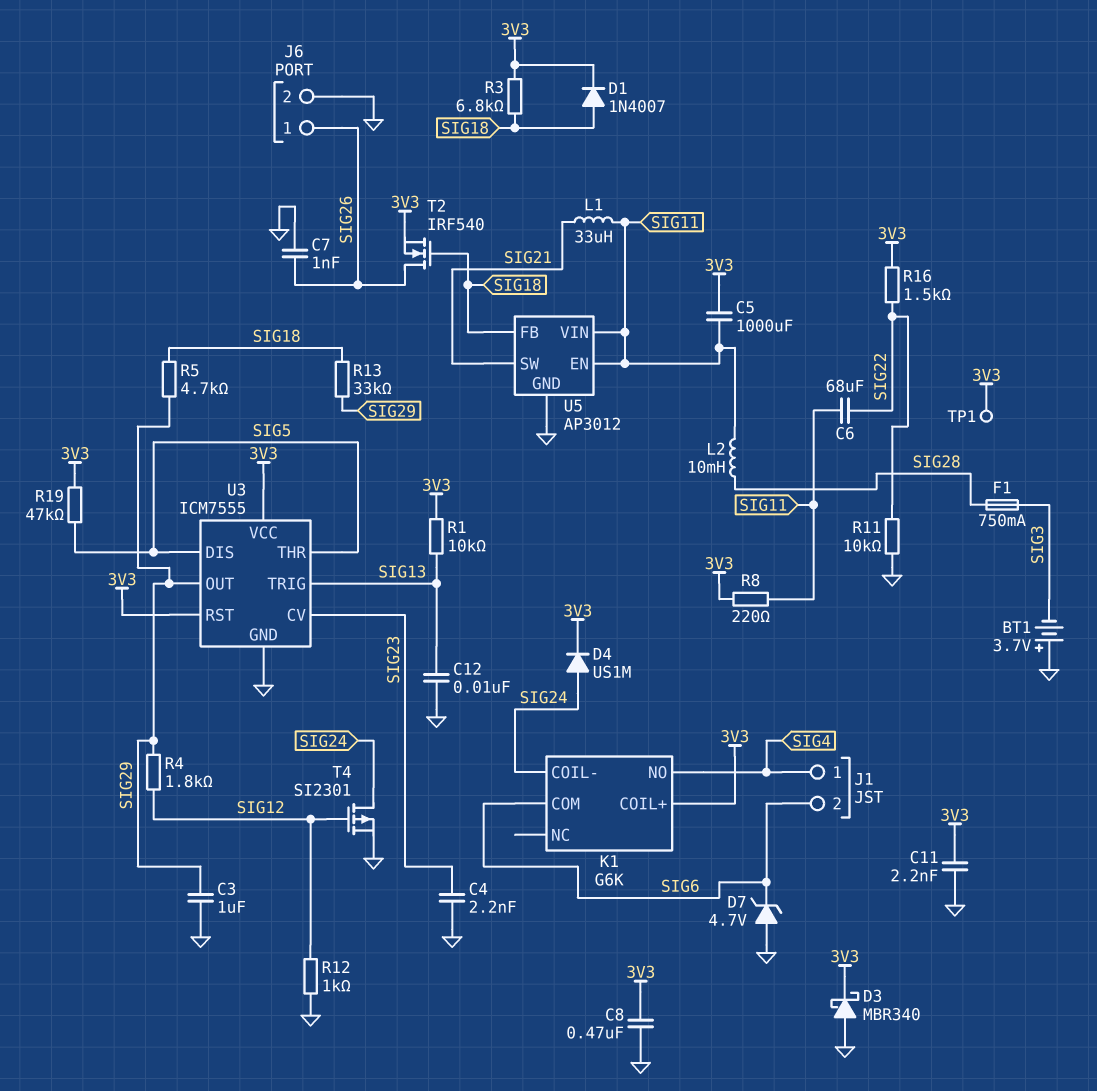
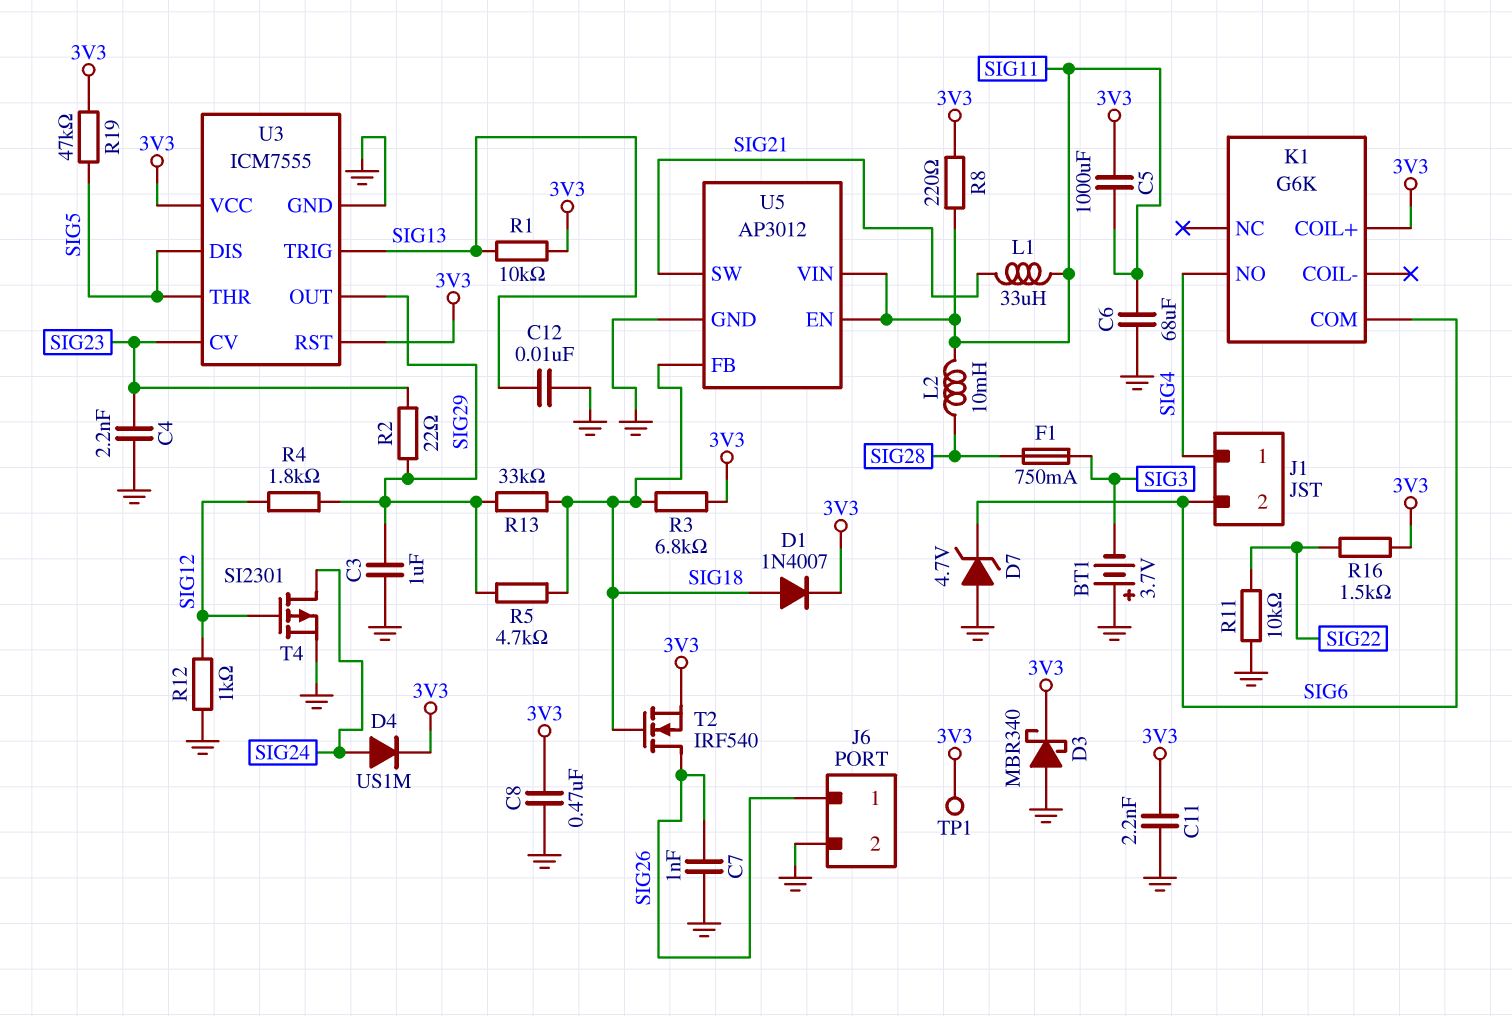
C6: 68uF (SIG11, SIG22) -> 68uF (GND, SIG11)
K1 pin COIL-: SIG24 -> none
R2: none -> 22 (SIG23, SIG29)

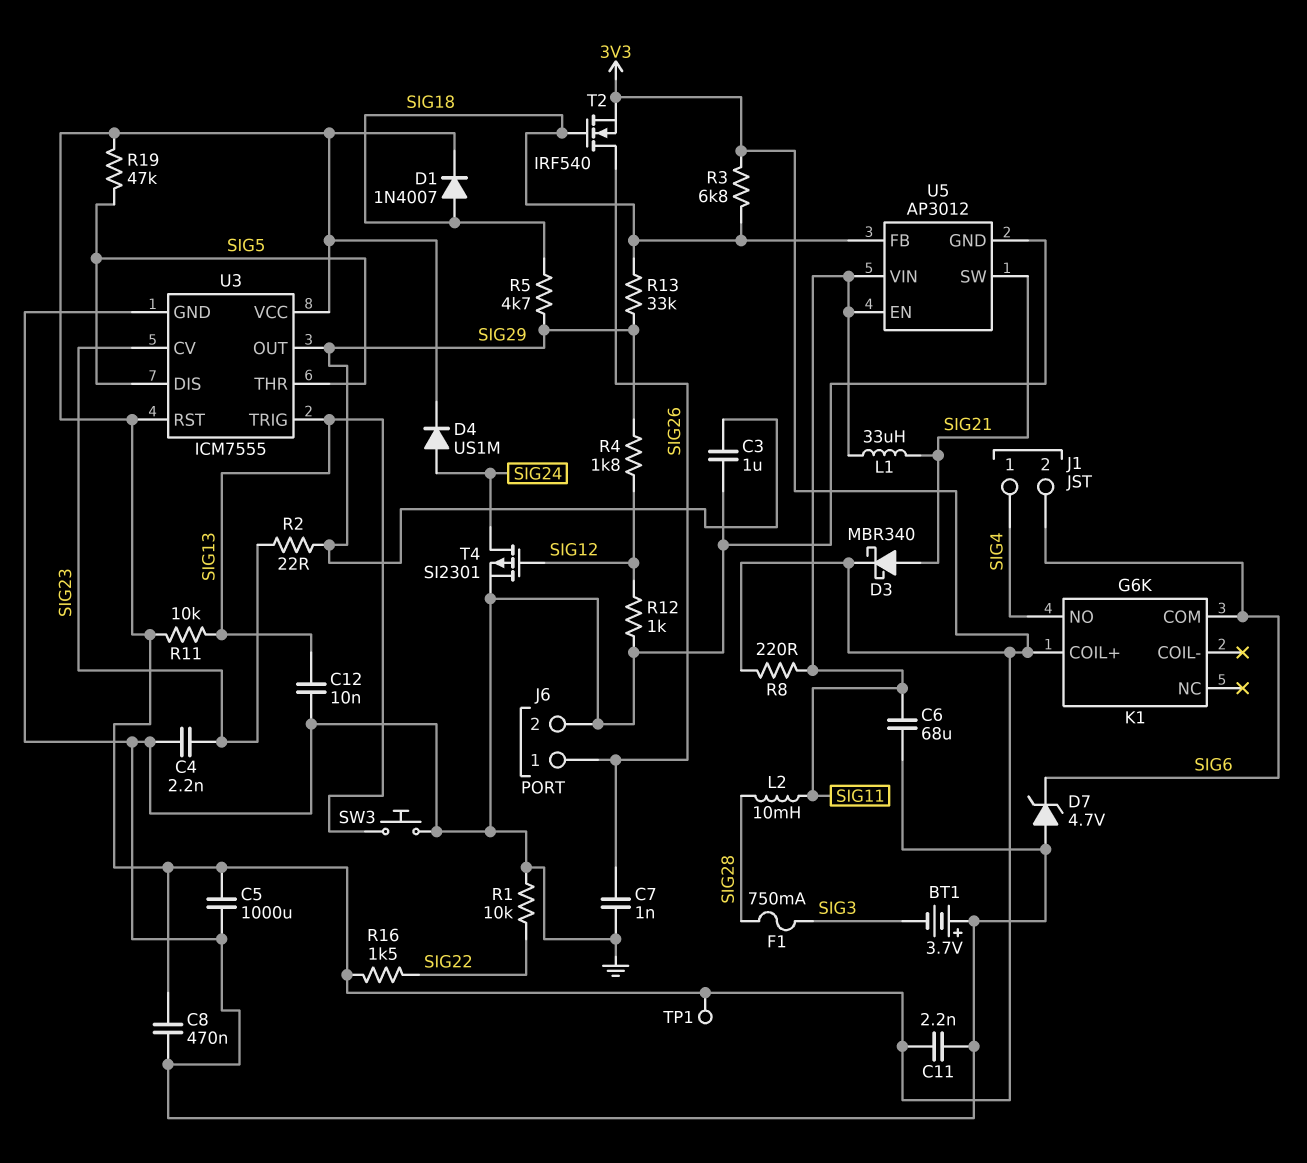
C5: 1000uF (3V3, SIG11) -> 1000uF (3V3, GND)
D3: schottky MBR340 (A GND, K 3V3) -> schottky MBR340 (A SIG21, K 3V3)
R1: 10k (3V3, SIG13) -> 10k (GND, SIG22)
R11: 10k (GND, SIG22) -> 10k (3V3, SIG13)
SW3: none -> button (GND, SIG13)

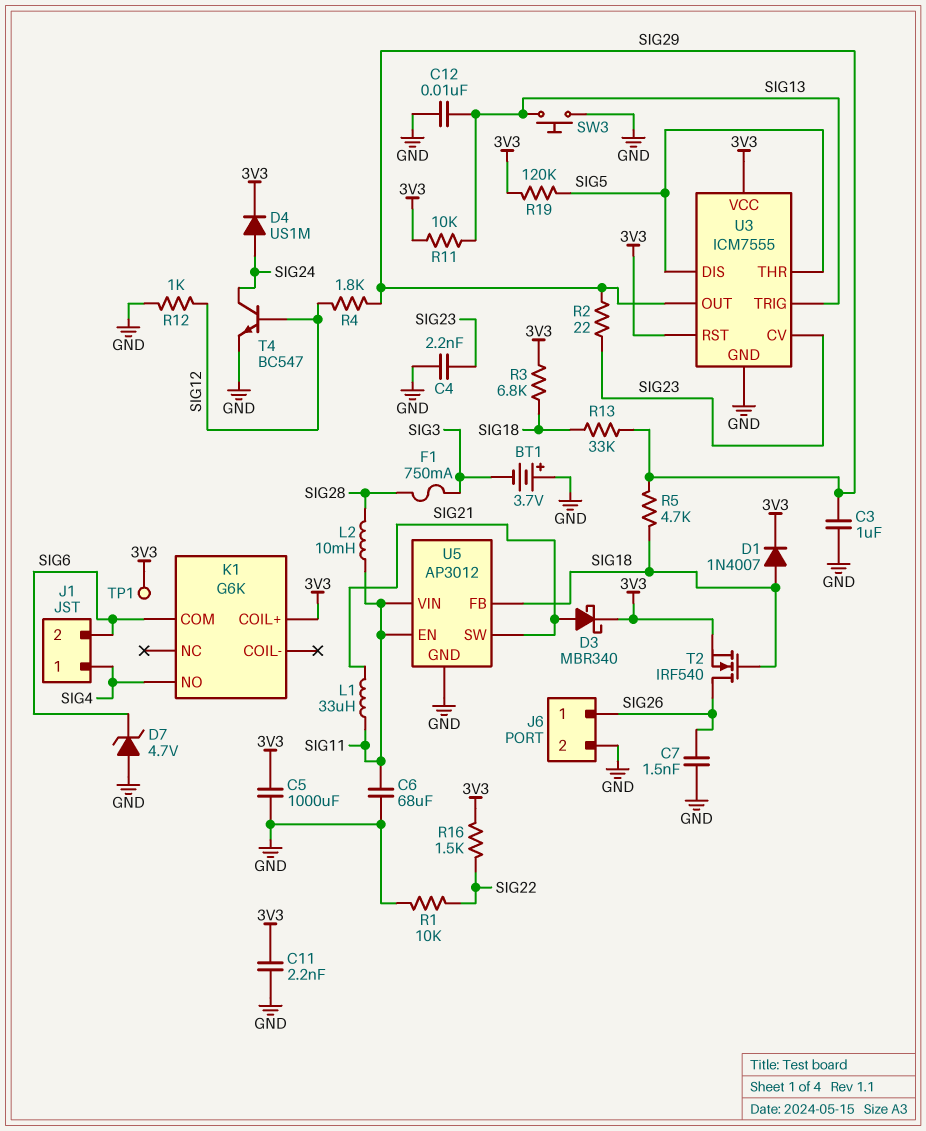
C7: 1nF (GND, SIG26) -> 1.5nF (GND, SIG26)
C8: 470nF (3V3, GND) -> none
R8: 220 (3V3, SIG11) -> none
R19: 47k (3V3, SIG5) -> 120k (3V3, SIG5)
T4: PMOS SI2301 (G SIG12, D SIG24, S GND) -> NPN BC547 (B SIG12, C SIG24, E GND)

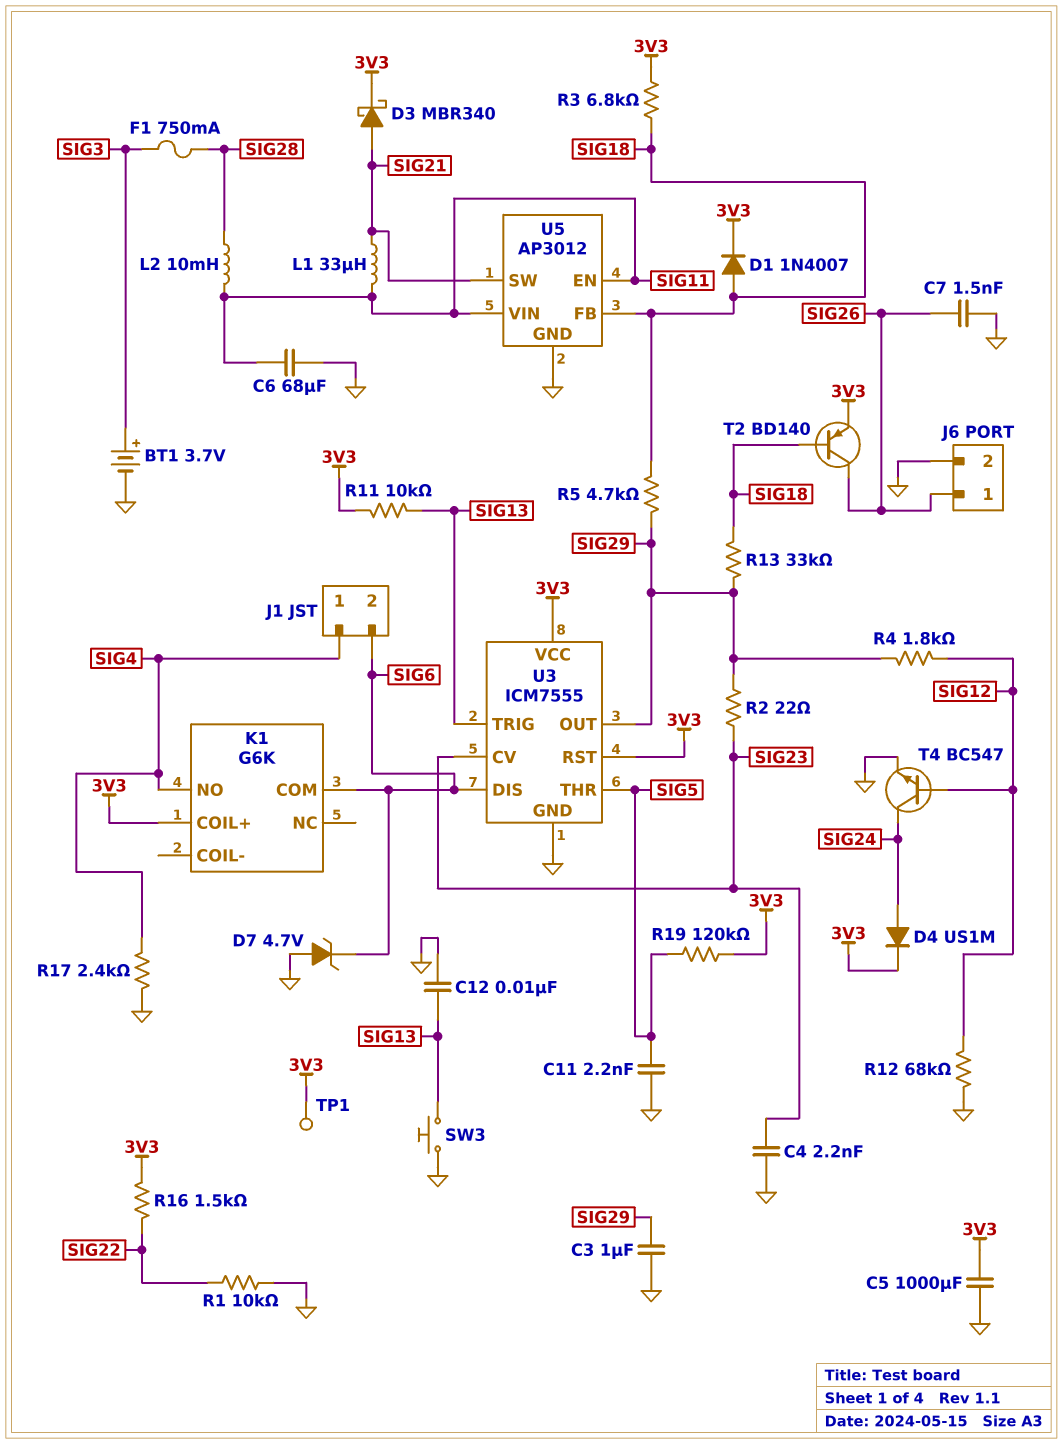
BT1: 3.7V (plus GND, minus SIG3) -> 3.7V (plus SIG3, minus GND)
C11: 2.2nF (3V3, GND) -> 2.2nF (GND, SIG5)
R12: 1k (GND, SIG12) -> 68k (GND, SIG12)
R17: none -> 2.4k (GND, SIG4)
T2: NMOS IRF540 (G SIG18, D SIG26, S 3V3) -> PNP BD140 (B SIG18, C SIG26, E 3V3)
U3 pin DIS: SIG5 -> SIG6

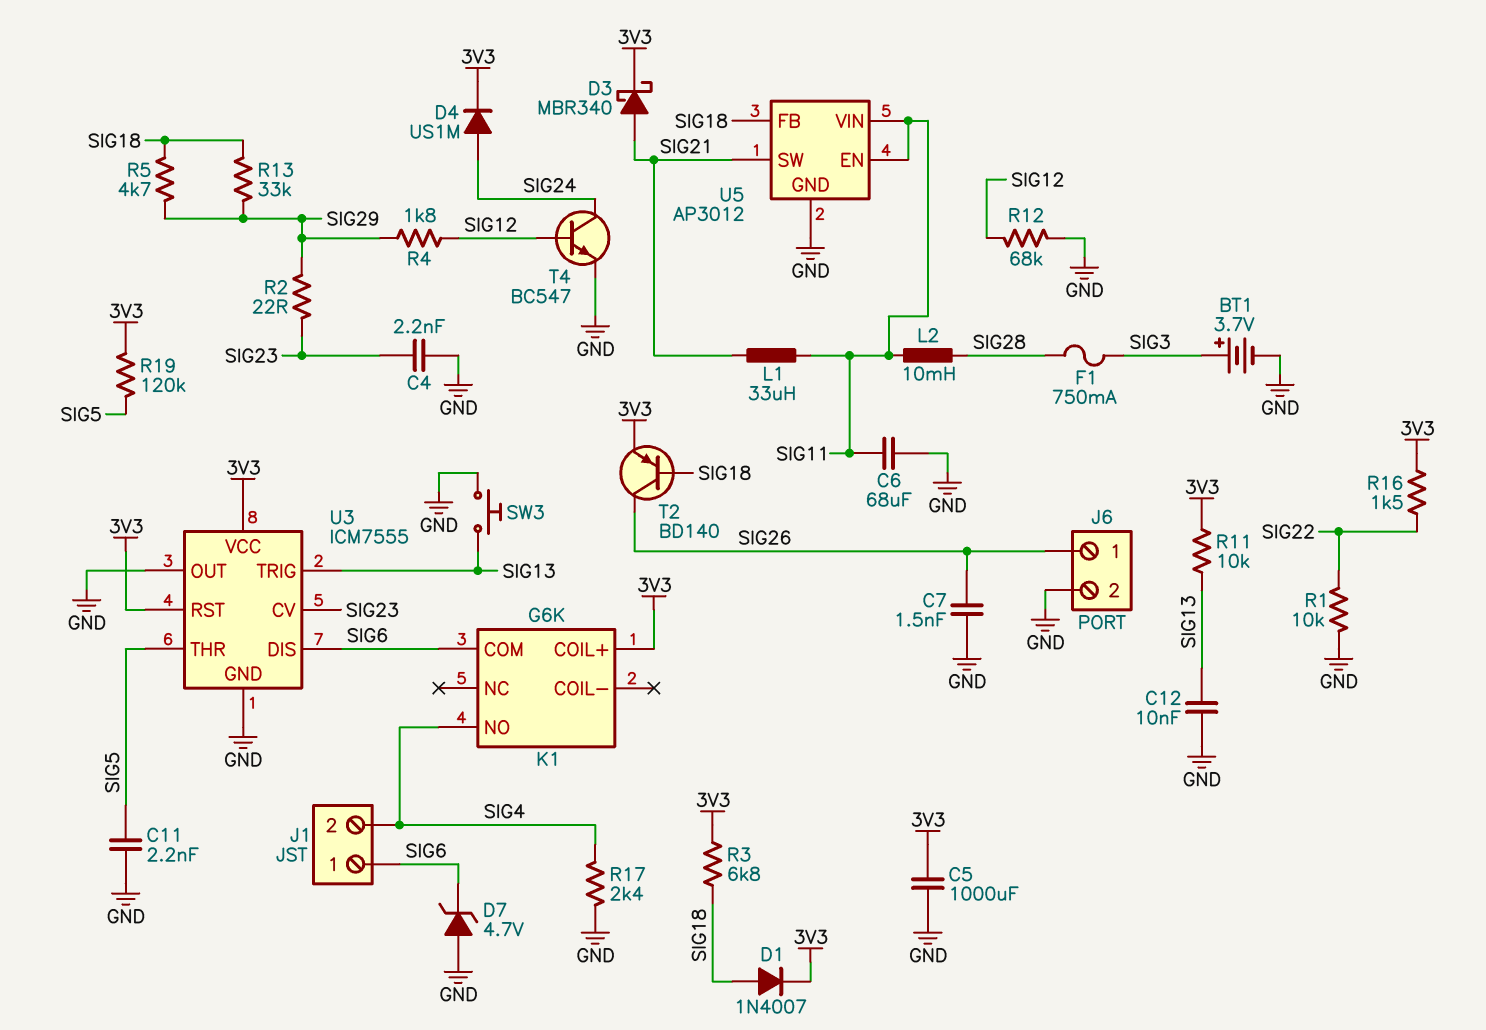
C3: 1uF (GND, SIG29) -> none
J1 pin 1: SIG4 -> SIG6
J1 pin 2: SIG6 -> SIG4
TP1: test point (3V3) -> none
U3 pin OUT: SIG29 -> GND

